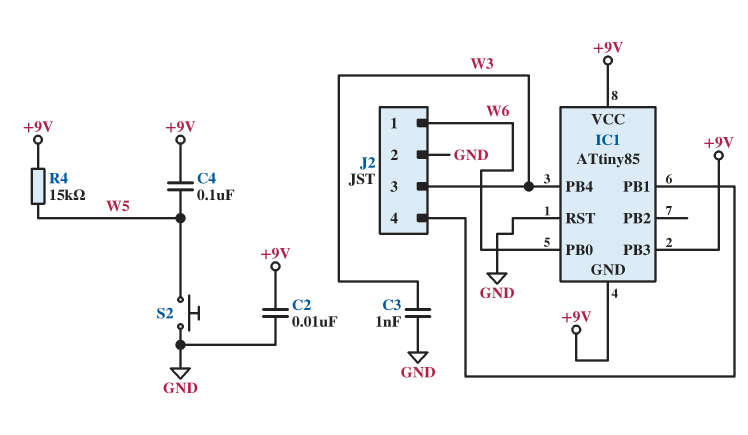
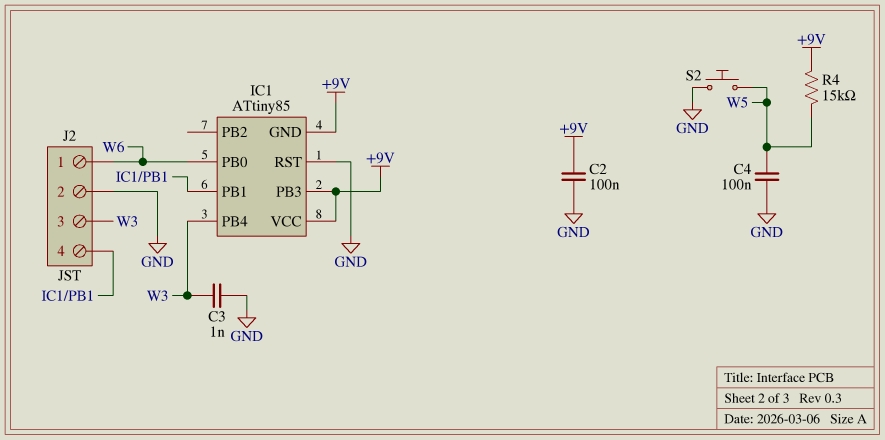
C2: 10nF (+9V, GND) -> 100nF (+9V, GND)
C4: 100nF (+9V, W5) -> 100nF (GND, W5)

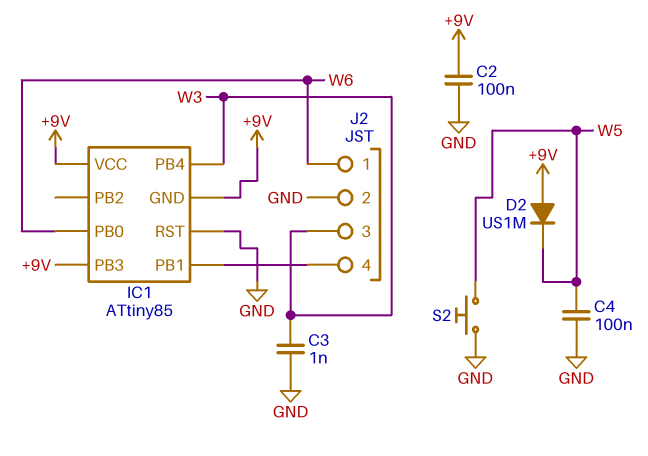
D2: none -> diode US1M (A +9V, K W5)
R4: 15k (+9V, W5) -> none

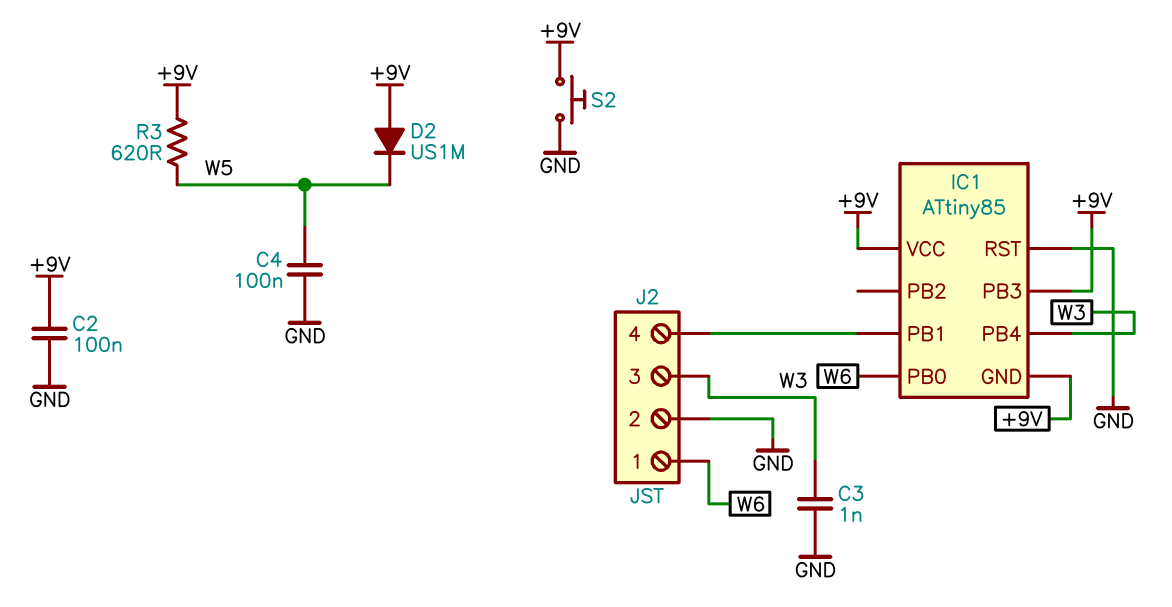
R3: none -> 620 (+9V, W5)
S2: button (GND, W5) -> button (+9V, GND)

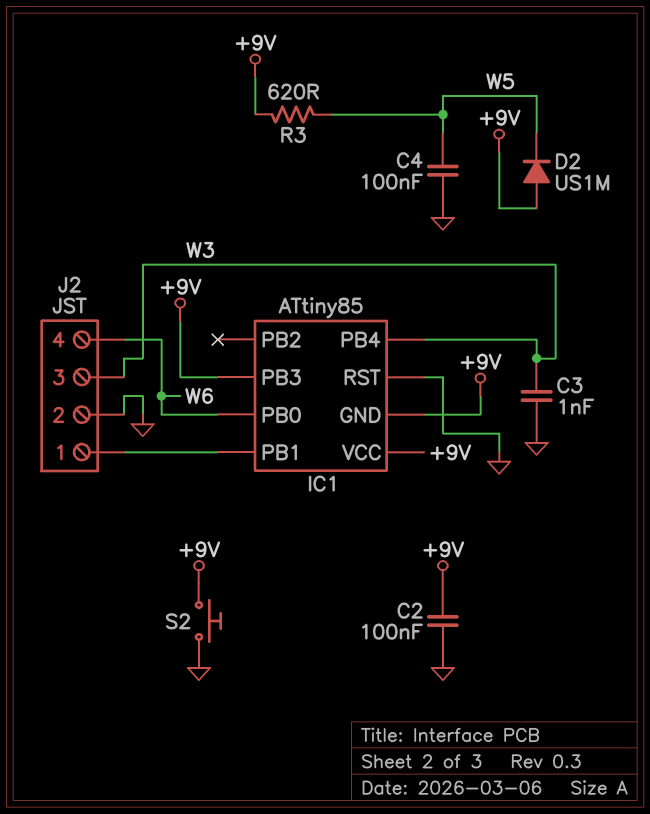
J2 pin 1: W6 -> IC1/PB1
J2 pin 4: IC1/PB1 -> W6

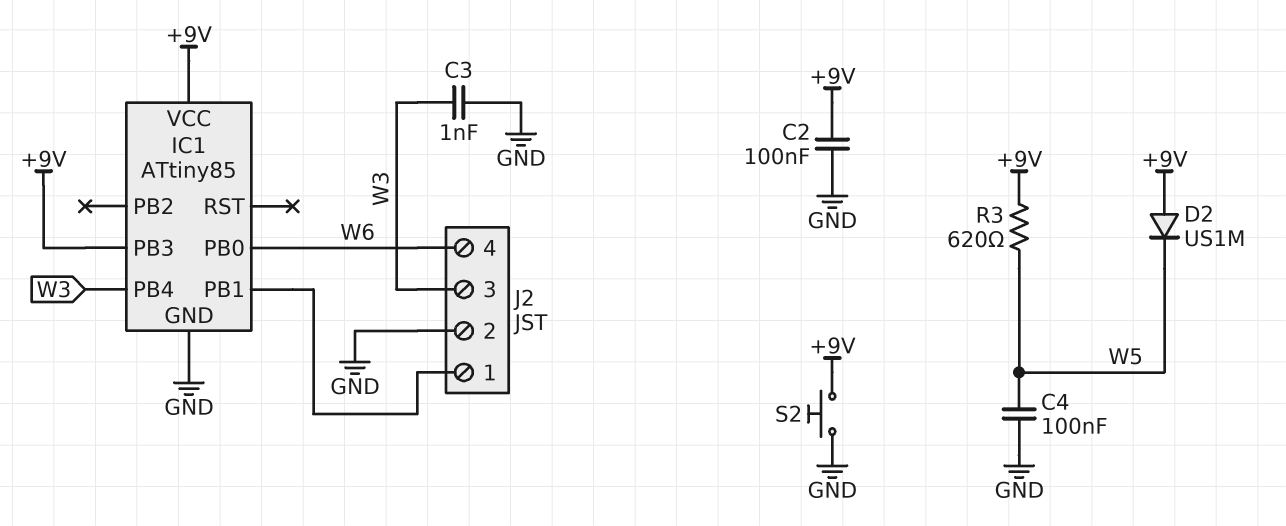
IC1 pin GND: +9V -> GND
IC1 pin RST: GND -> none

